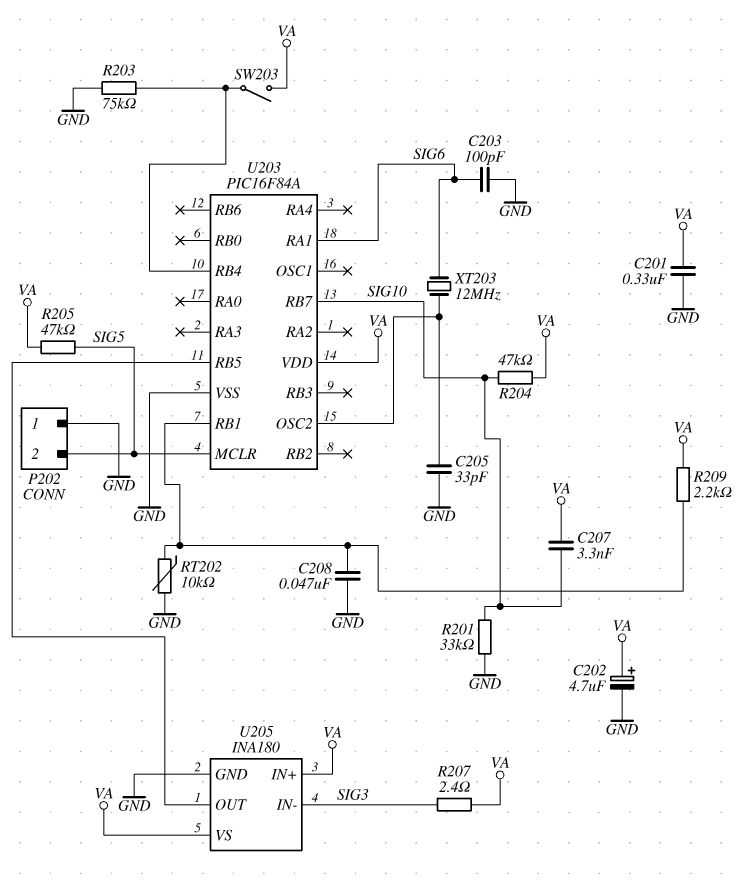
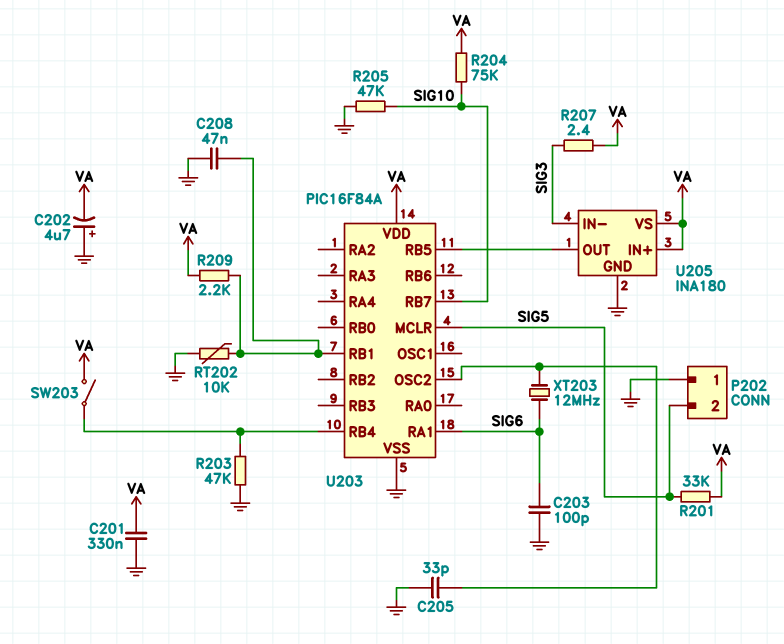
C202: 4.7uF (plus VA, minus GND) -> 4.7uF (plus GND, minus VA)
C207: 3.3nF (SIG10, VA) -> none
R201: 33k (GND, SIG10) -> 33k (SIG5, VA)
R203: 75k (GND, U203/RB4) -> 47k (GND, U203/RB4)
R204: 47k (SIG10, VA) -> 75k (SIG10, VA)
R205: 47k (SIG5, VA) -> 47k (GND, SIG10)

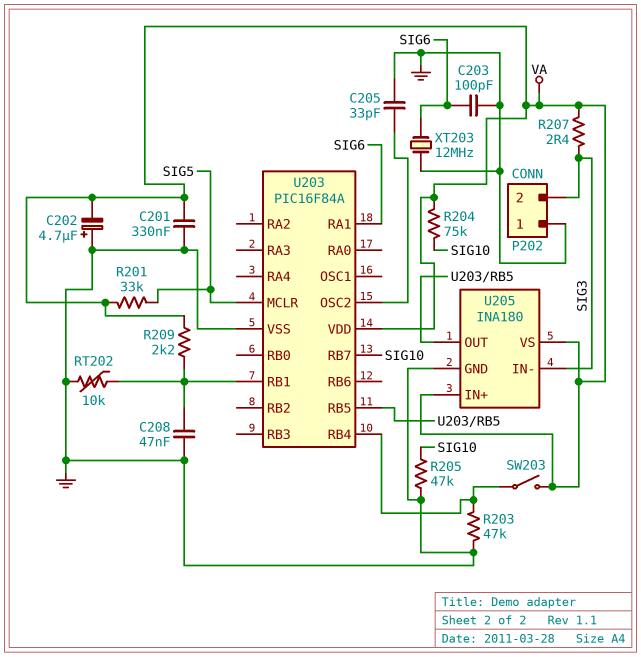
P202 pin 2: SIG5 -> SIG3
XT203: 12MHz (SIG6, U203/OSC2) -> 12MHz (GND, SIG6)

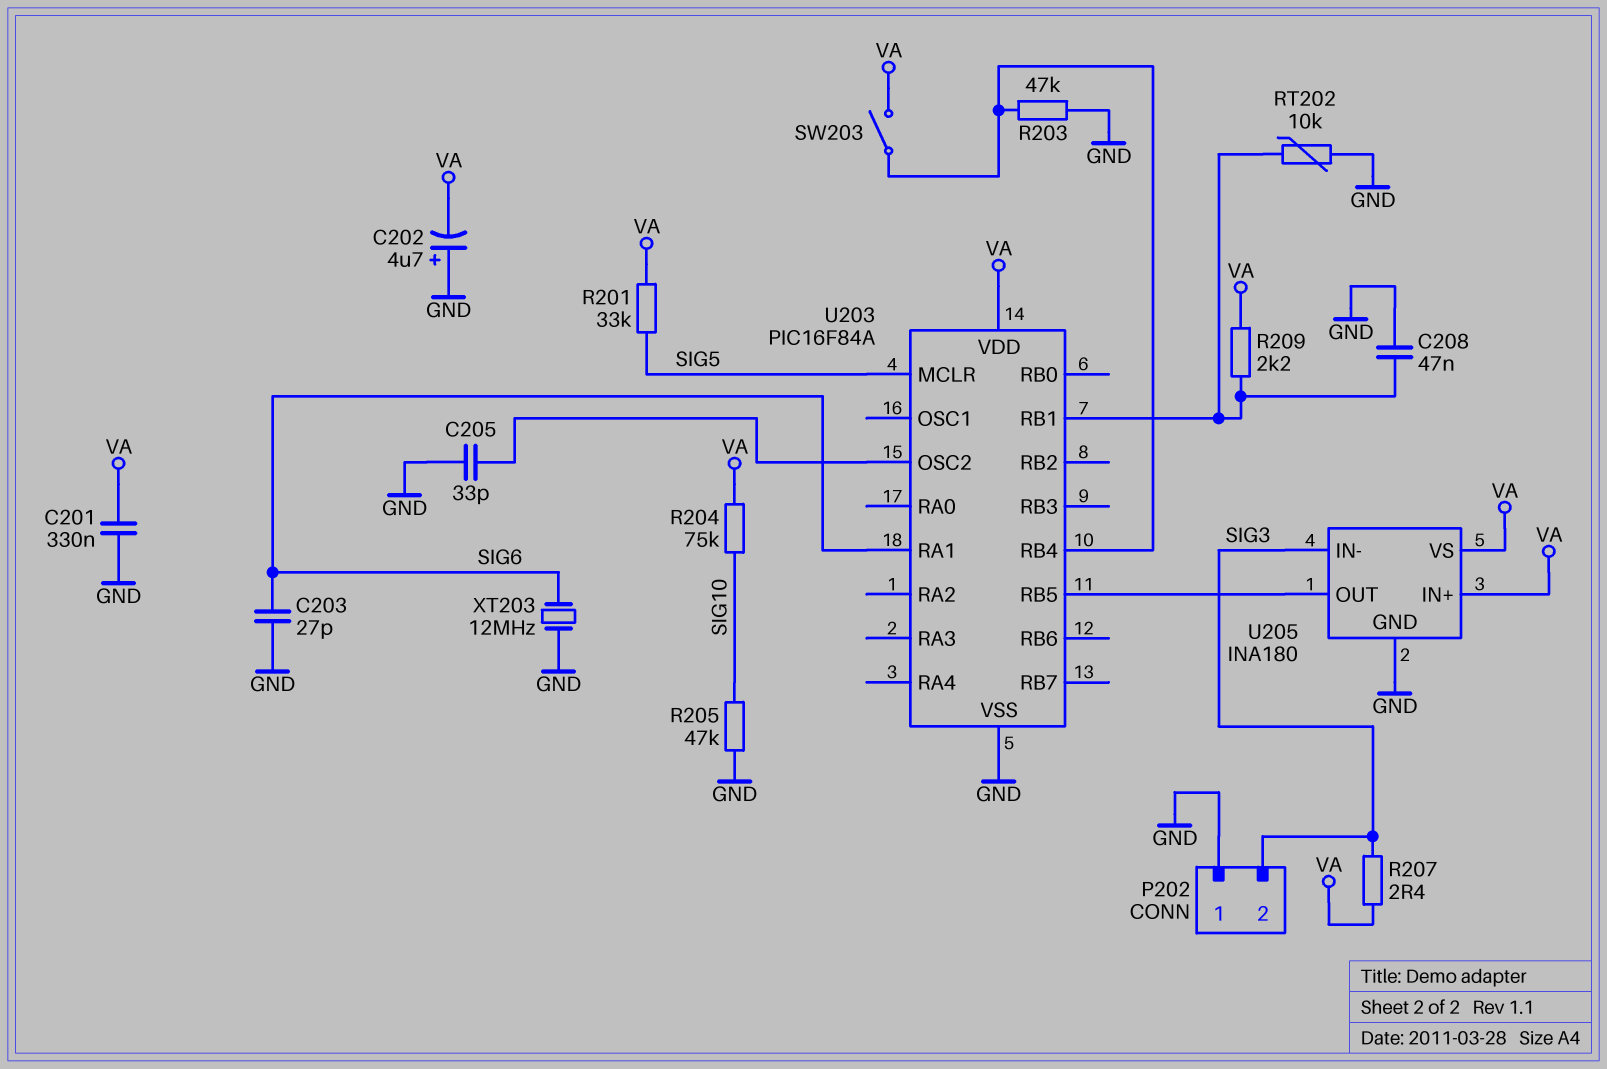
C203: 100pF (GND, SIG6) -> 27pF (GND, SIG6)
U203 pin RB7: SIG10 -> none

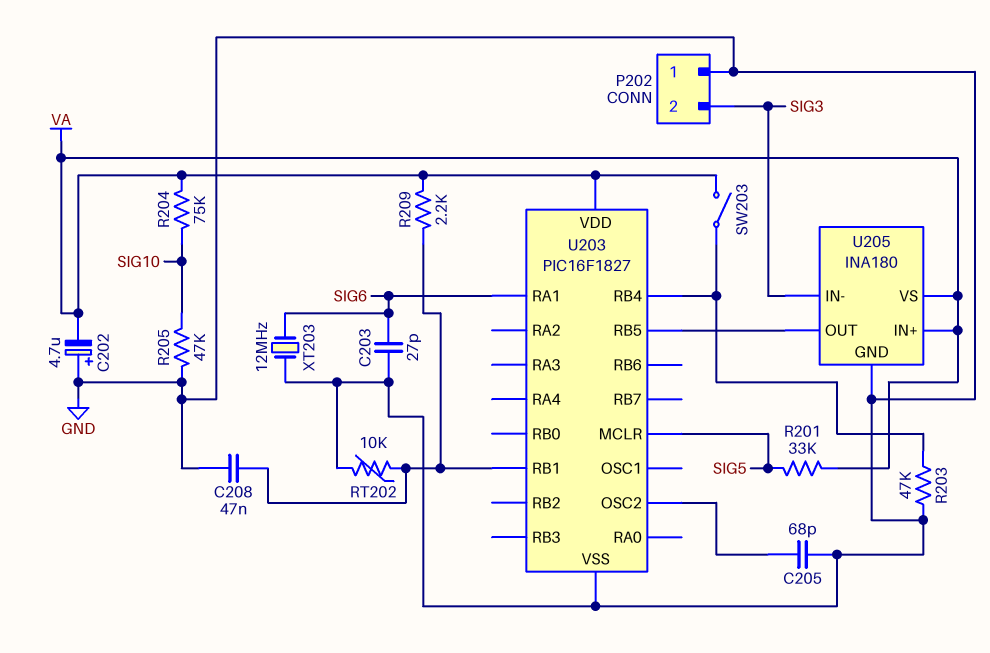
C201: 330nF (GND, VA) -> none
C205: 33pF (GND, U203/OSC2) -> 68pF (GND, U203/OSC2)
R207: 2.4 (SIG3, VA) -> none
U203: PIC16F84A -> PIC16F1827

